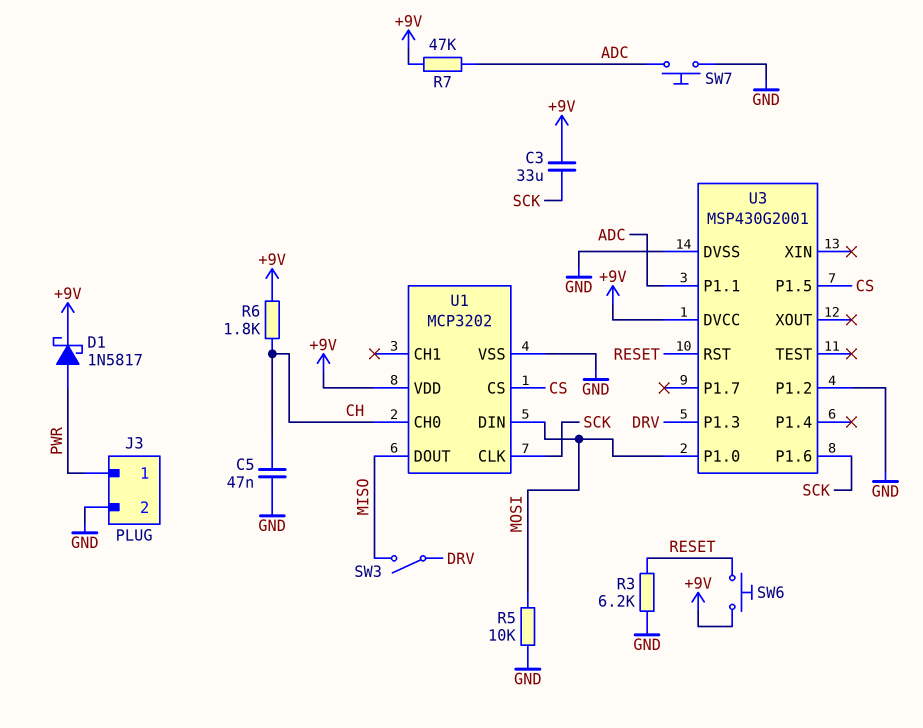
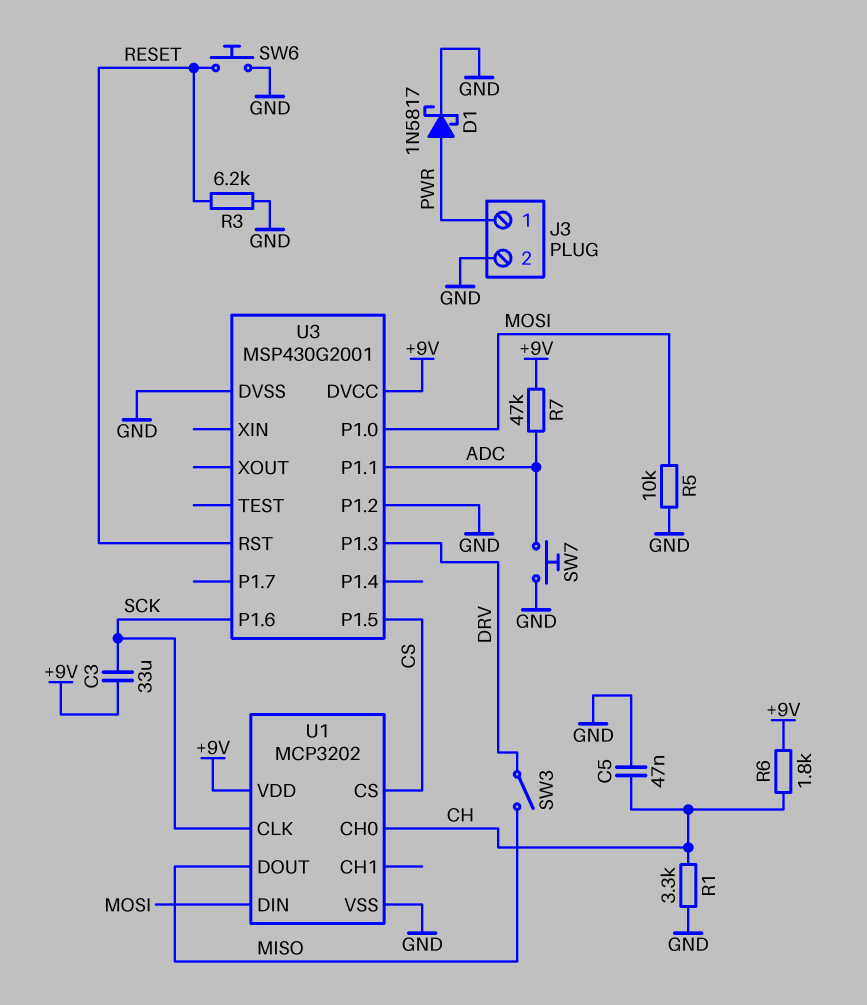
D1: schottky 1N5817 (A PWR, K +9V) -> schottky 1N5817 (A PWR, K GND)
R1: none -> 3.3k (CH, GND)
SW6: button (+9V, RESET) -> button (GND, RESET)

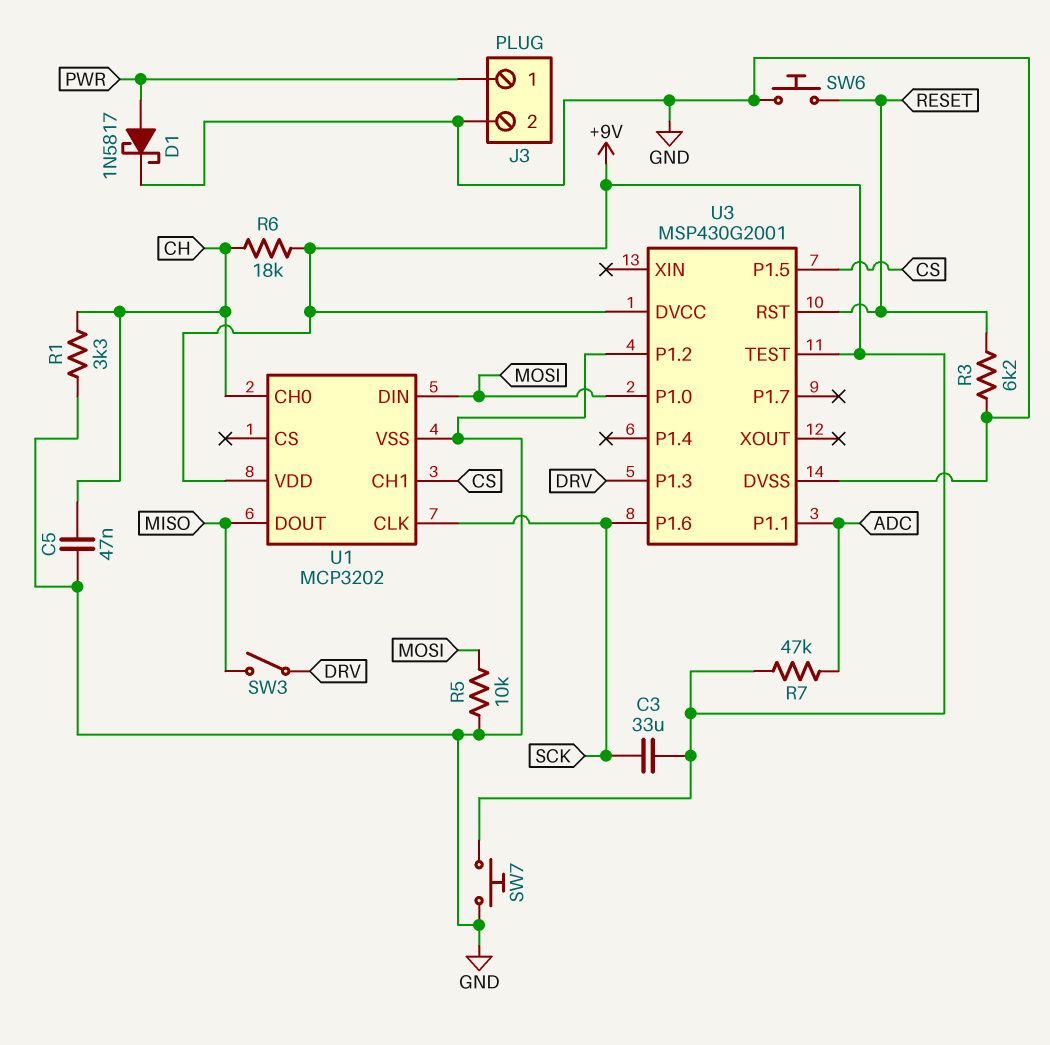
R6: 1.8k (+9V, CH) -> 18k (+9V, CH)
SW7: button (ADC, GND) -> button (+9V, GND)
U1 pin CH1: none -> CS
U1 pin CS: CS -> none
U3 pin TEST: none -> +9V

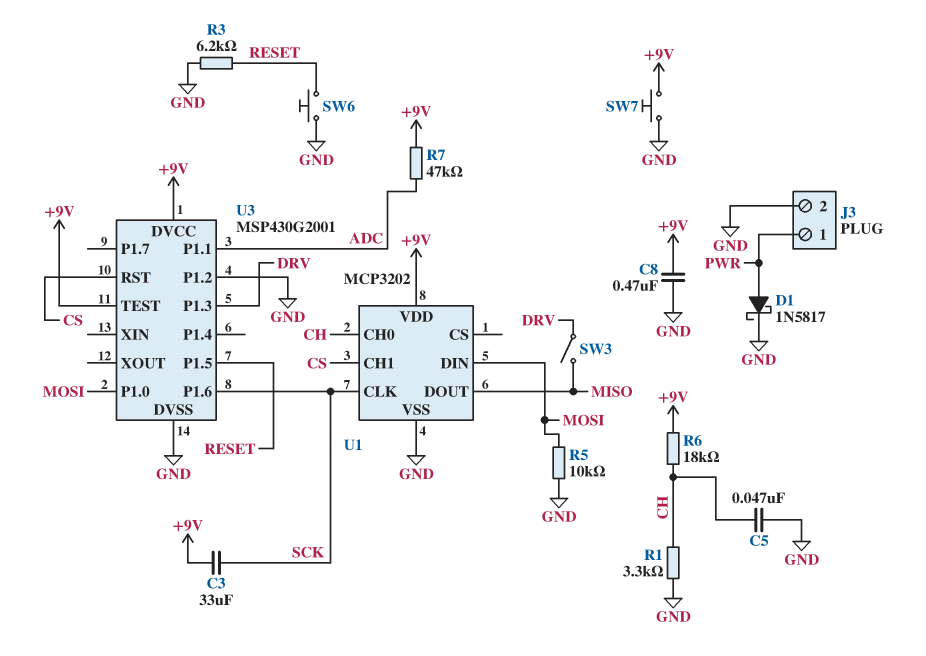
C8: none -> 470nF (+9V, GND)
U3 pin P1.5: CS -> RESET
U3 pin RST: RESET -> CS

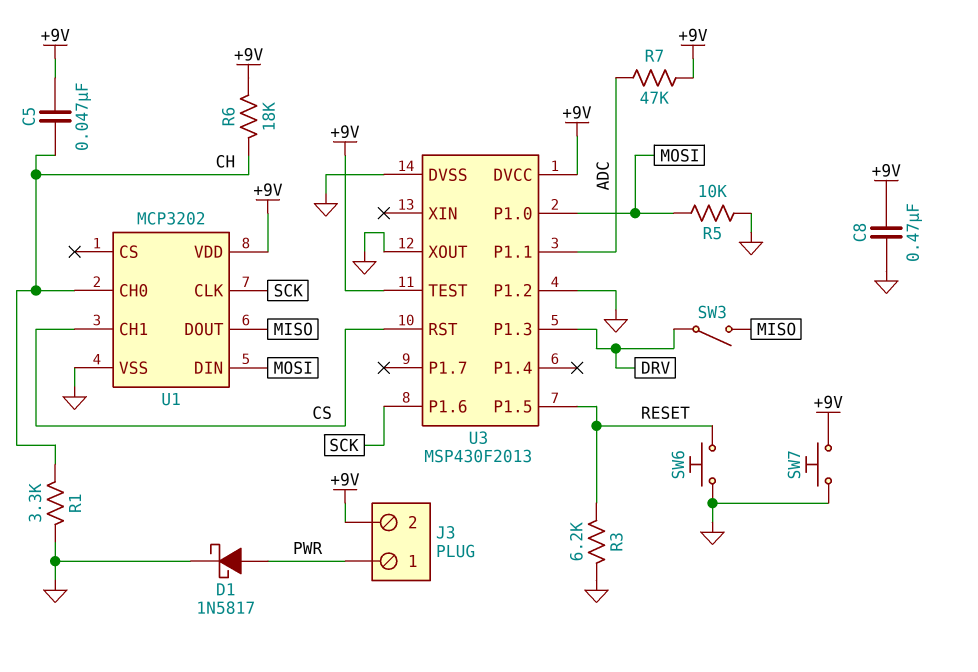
C3: 33uF (+9V, SCK) -> none
C5: 47nF (CH, GND) -> 47nF (+9V, CH)
J3 pin 2: GND -> +9V
U3: MSP430G2001 -> MSP430F2013
U3 pin XOUT: none -> GND

